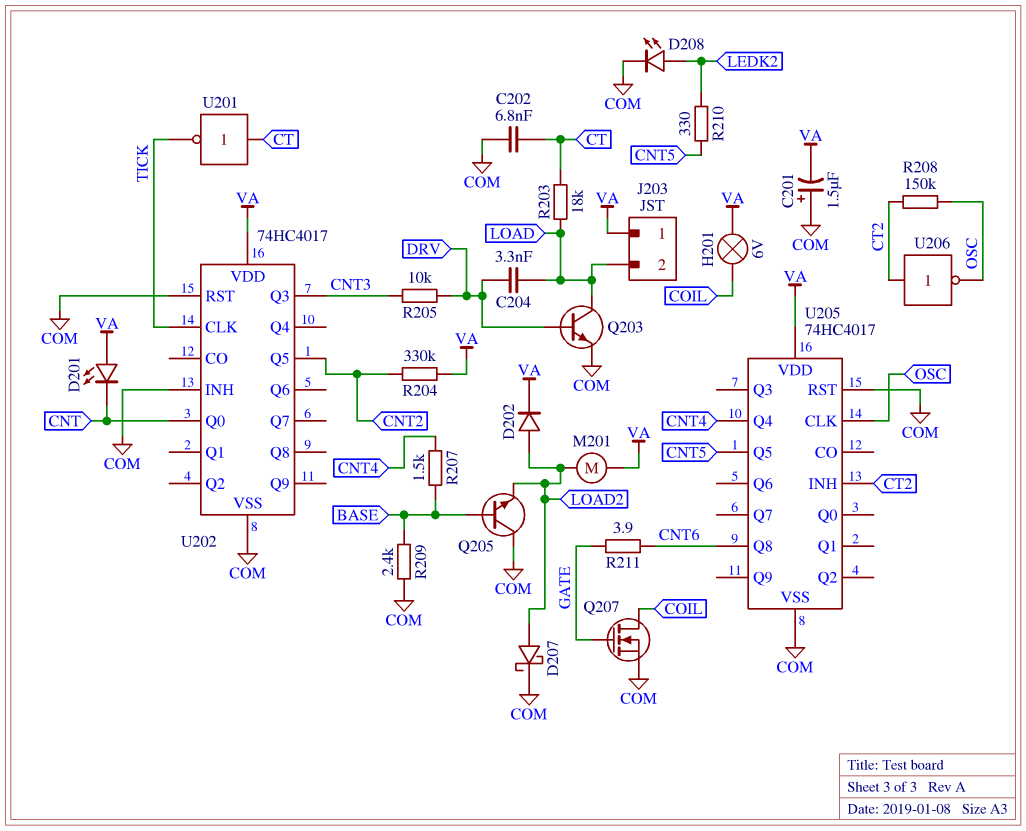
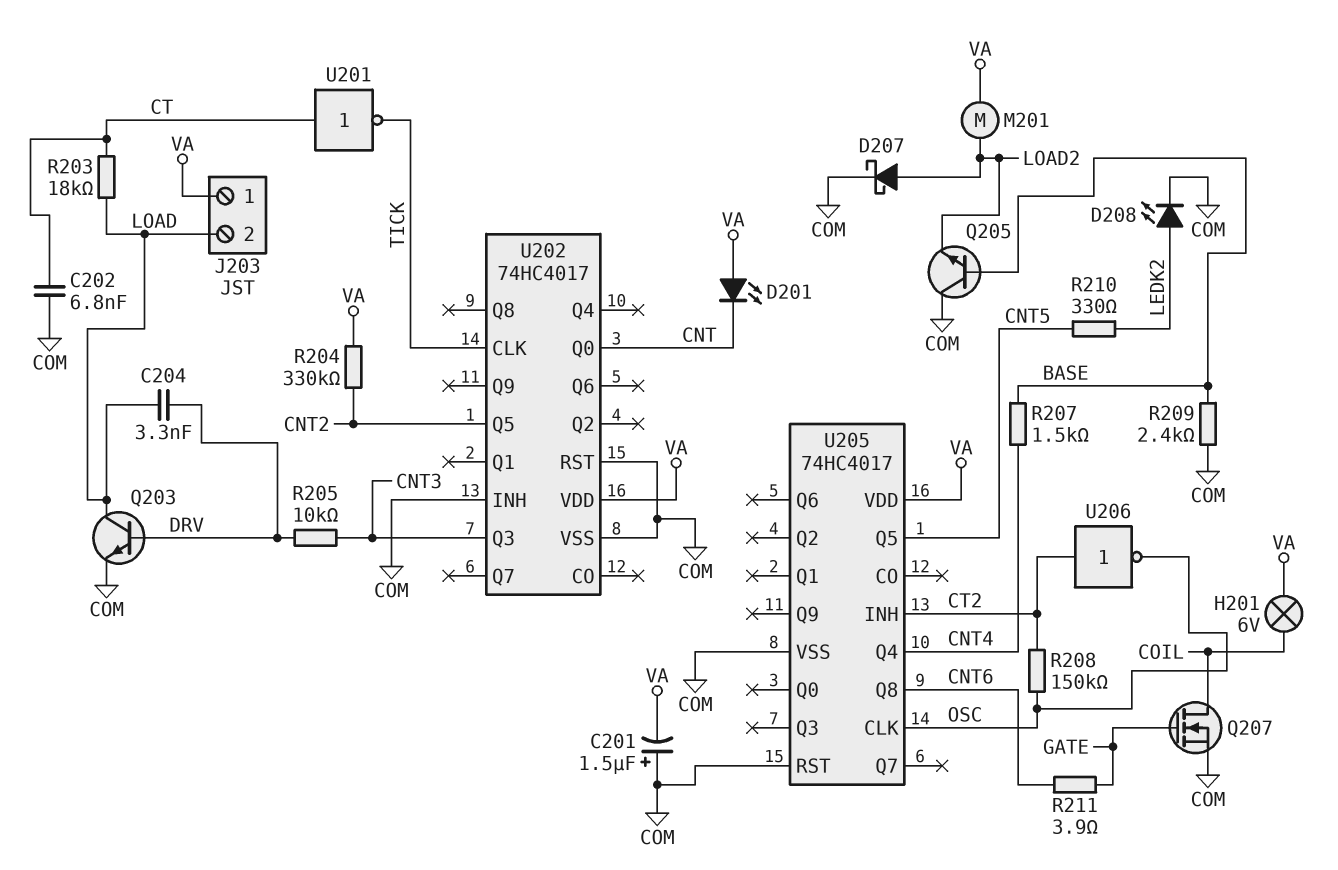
D202: diode (A LOAD2, K VA) -> none

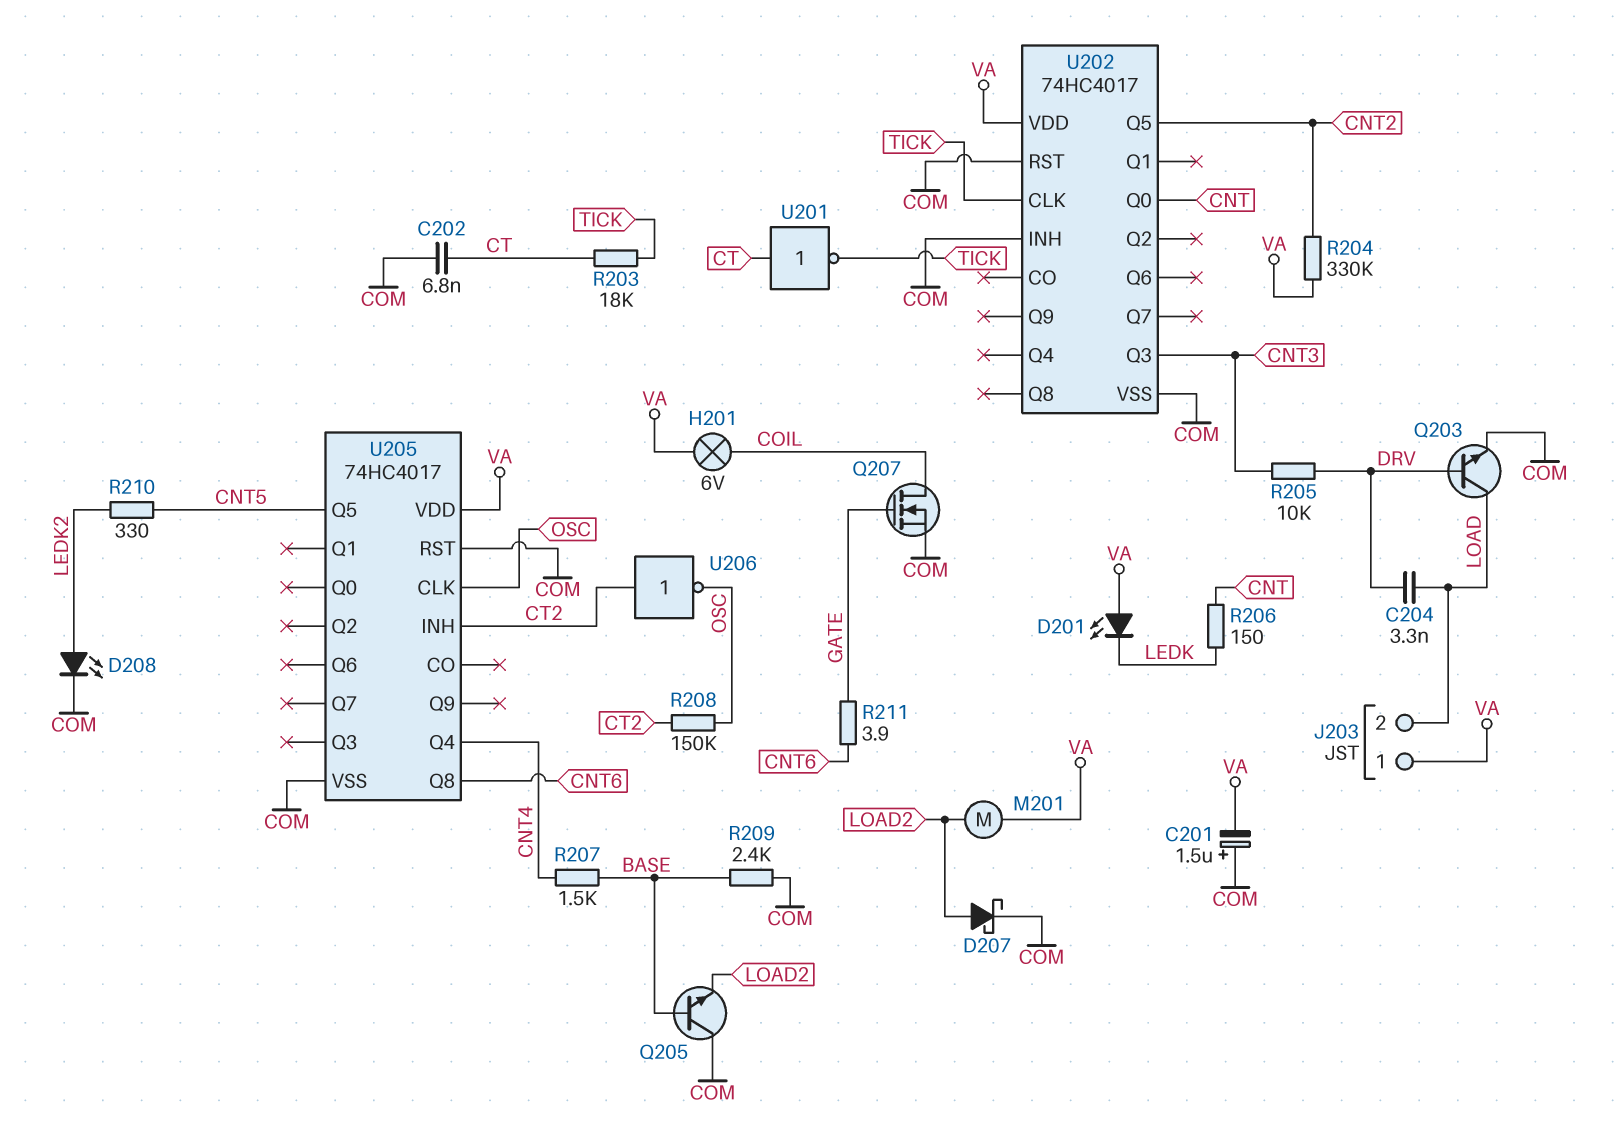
D201: LED (A VA, K CNT) -> LED (A VA, K LEDK)
R203: 18k (CT, LOAD) -> 18k (CT, TICK)
R206: none -> 150 (CNT, LEDK)

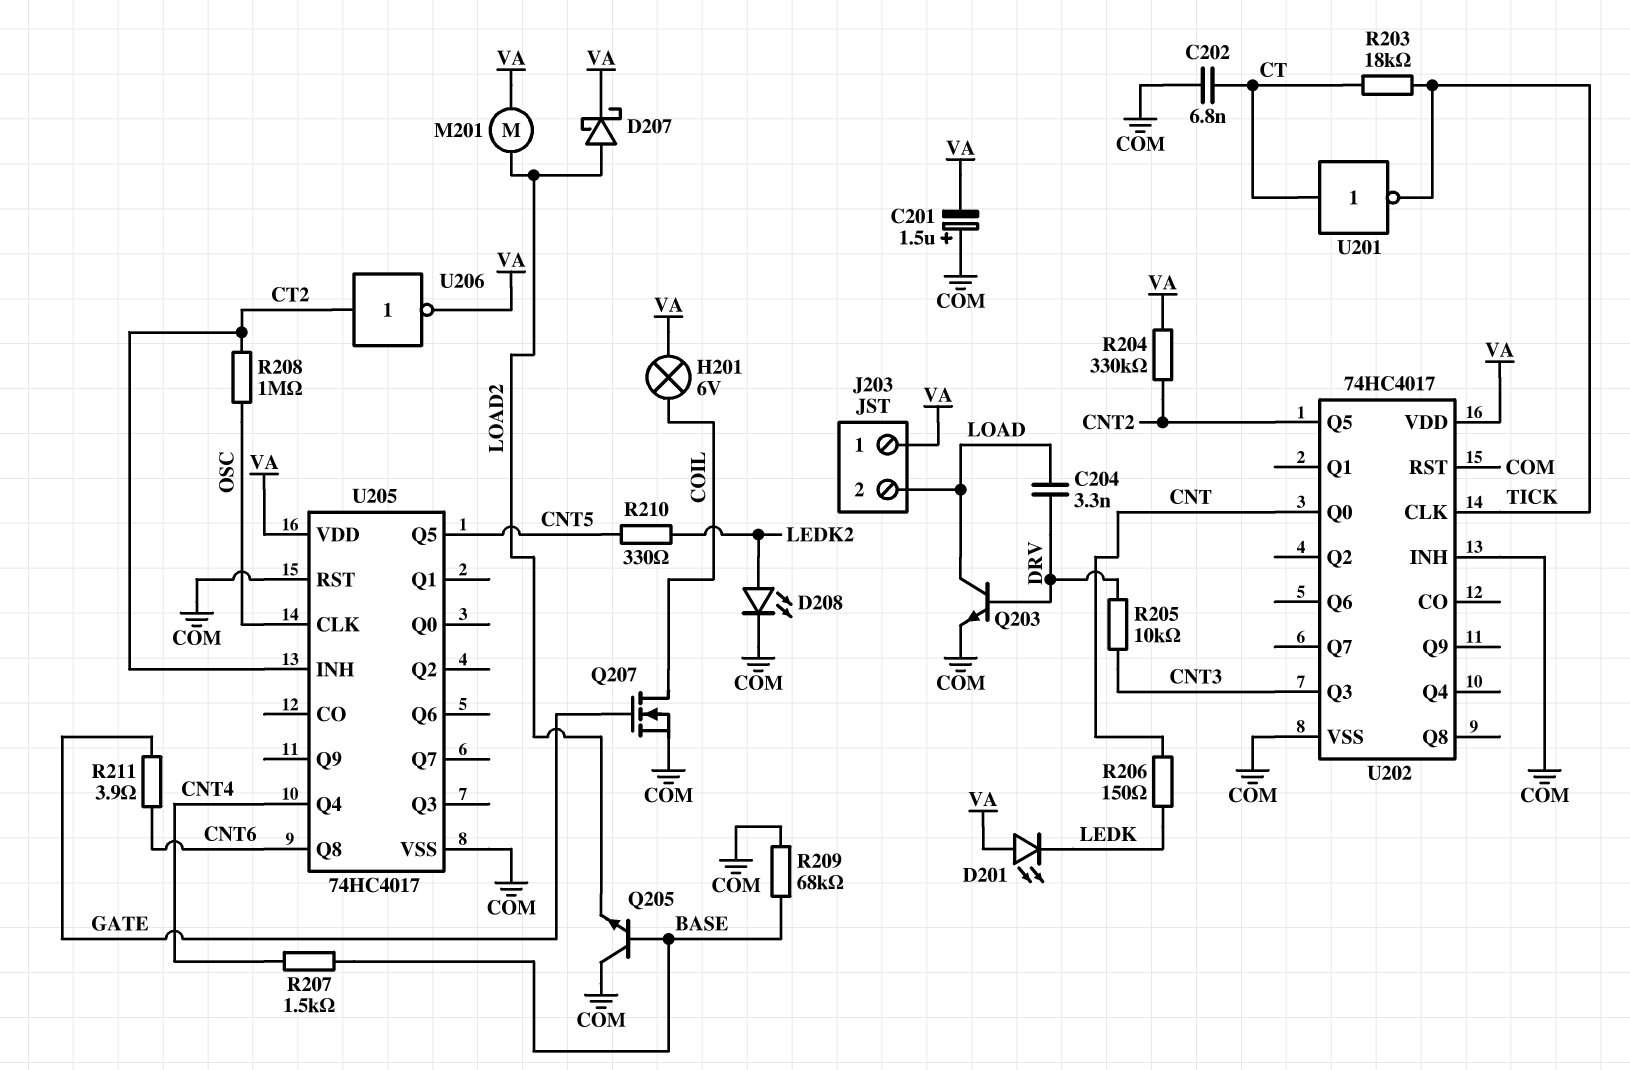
D207: schottky (A LOAD2, K COM) -> schottky (A LOAD2, K VA)
R208: 150k (CT2, OSC) -> 1M (CT2, OSC)
R209: 2.4k (BASE, COM) -> 68k (BASE, COM)
U206: NOT (in CT2, out OSC) -> NOT (in CT2, out VA)

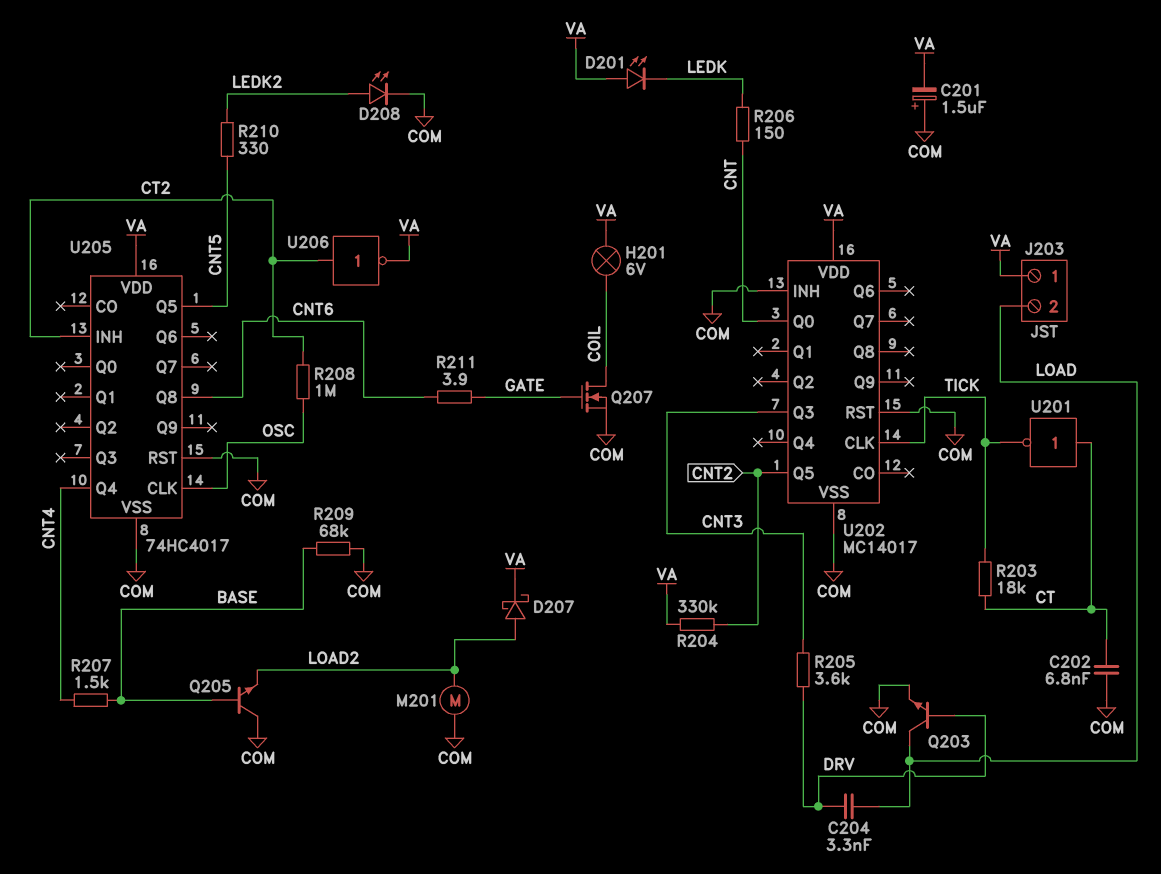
M201: motor (LOAD2, VA) -> motor (COM, LOAD2)
R205: 10k (CNT3, DRV) -> 3.6k (CNT3, DRV)
U202: 74HC4017 -> MC14017

